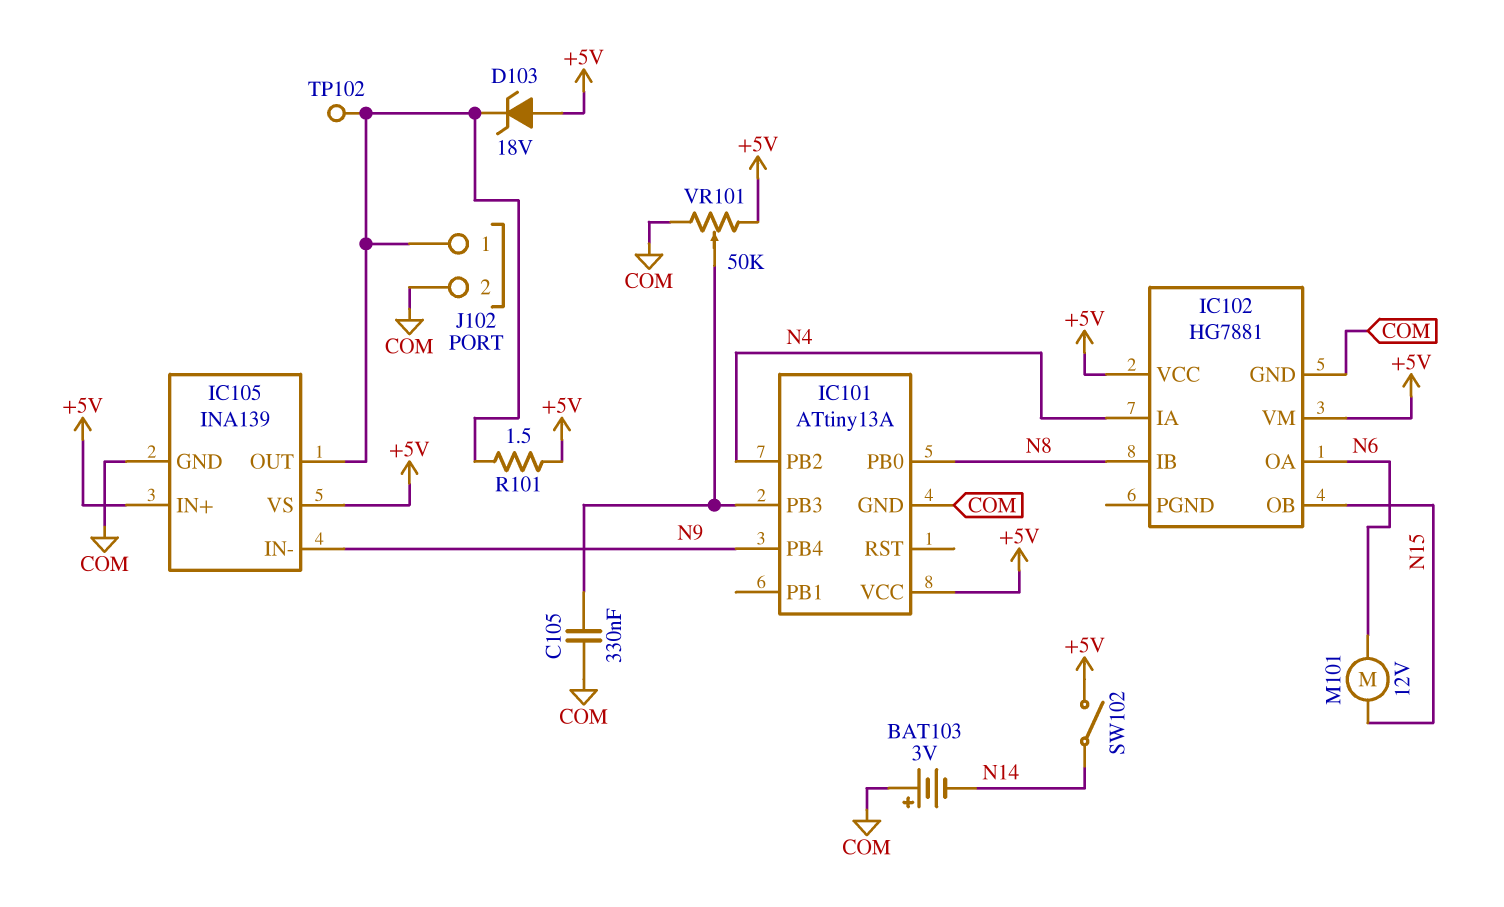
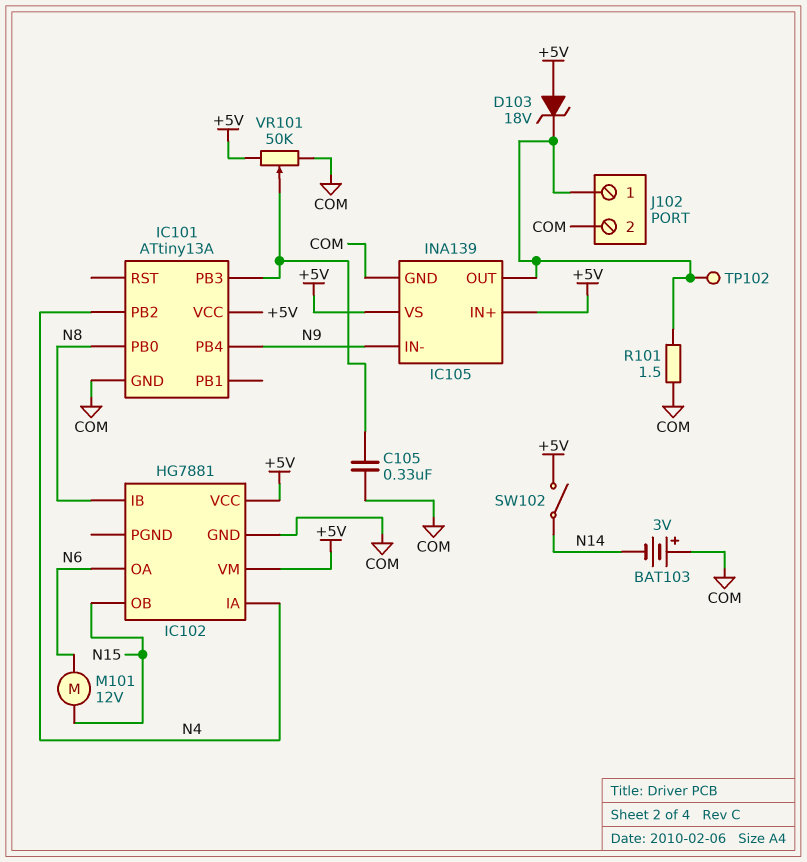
R101: 1.5 (+5V, IC105/OUT) -> 1.5 (COM, IC105/OUT)

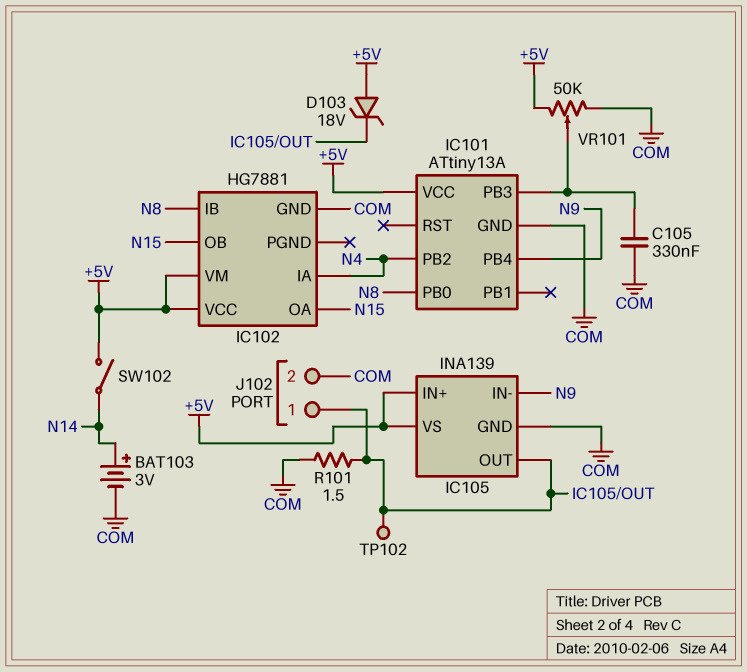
BAT103: 3V (plus COM, minus N14) -> 3V (plus N14, minus COM)
IC102 pin OA: N6 -> N15
M101: motor 12V (N6, N15) -> none

